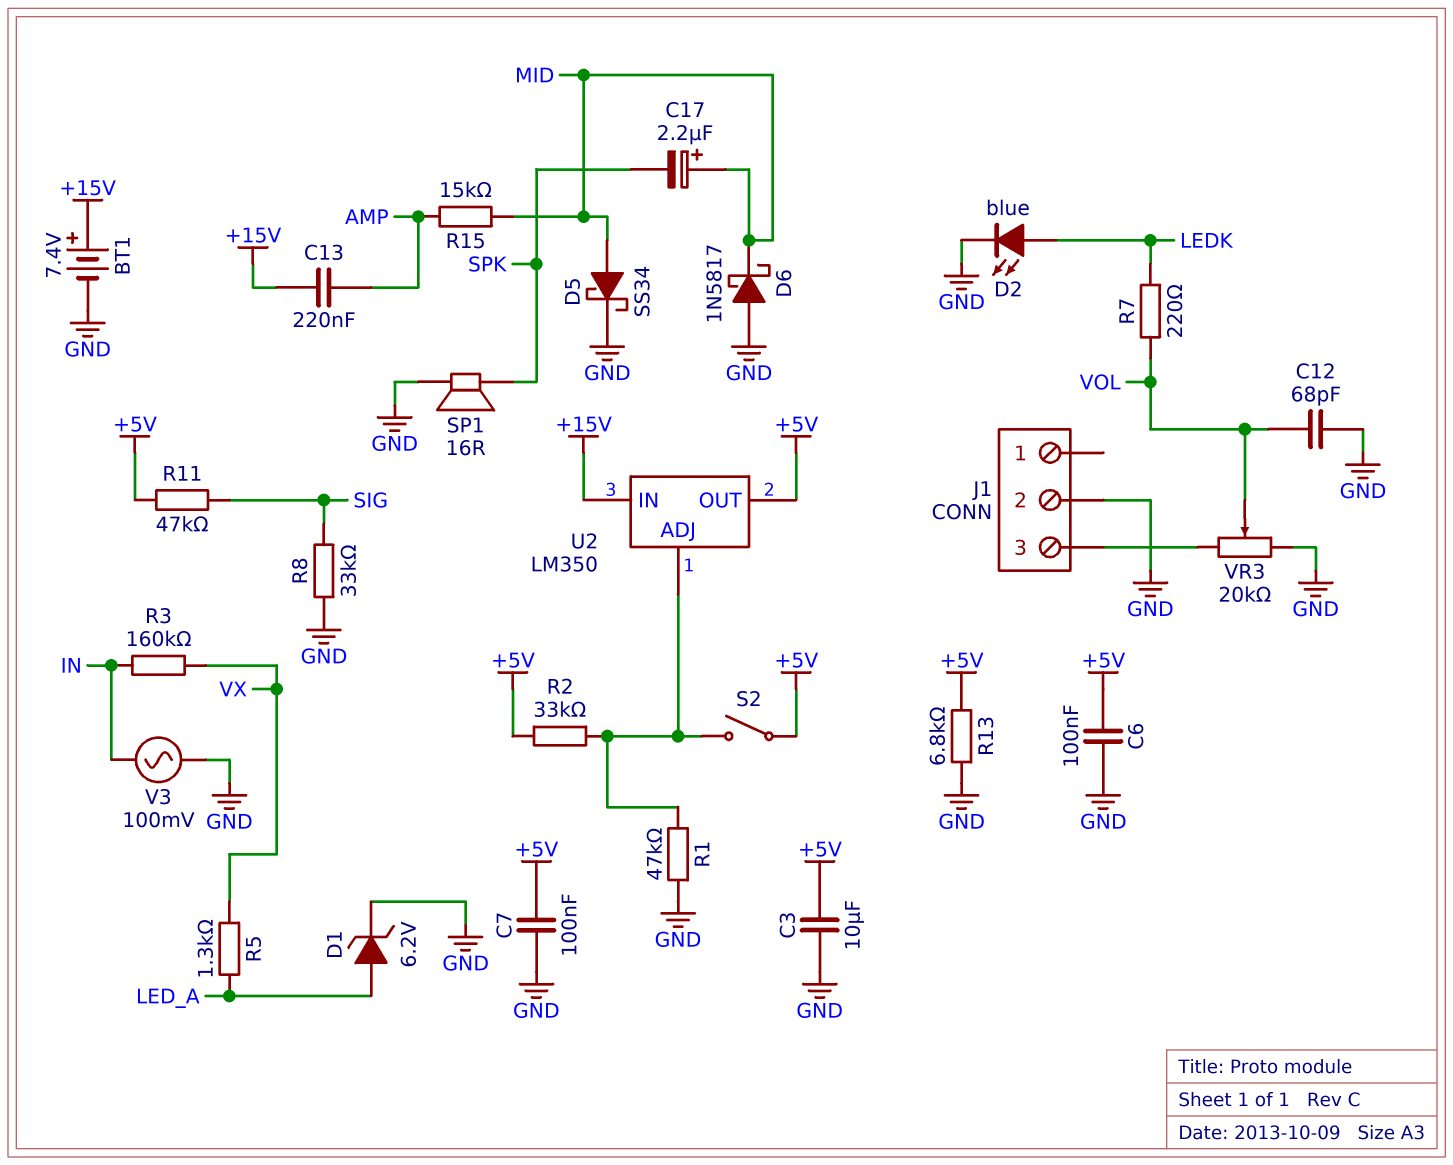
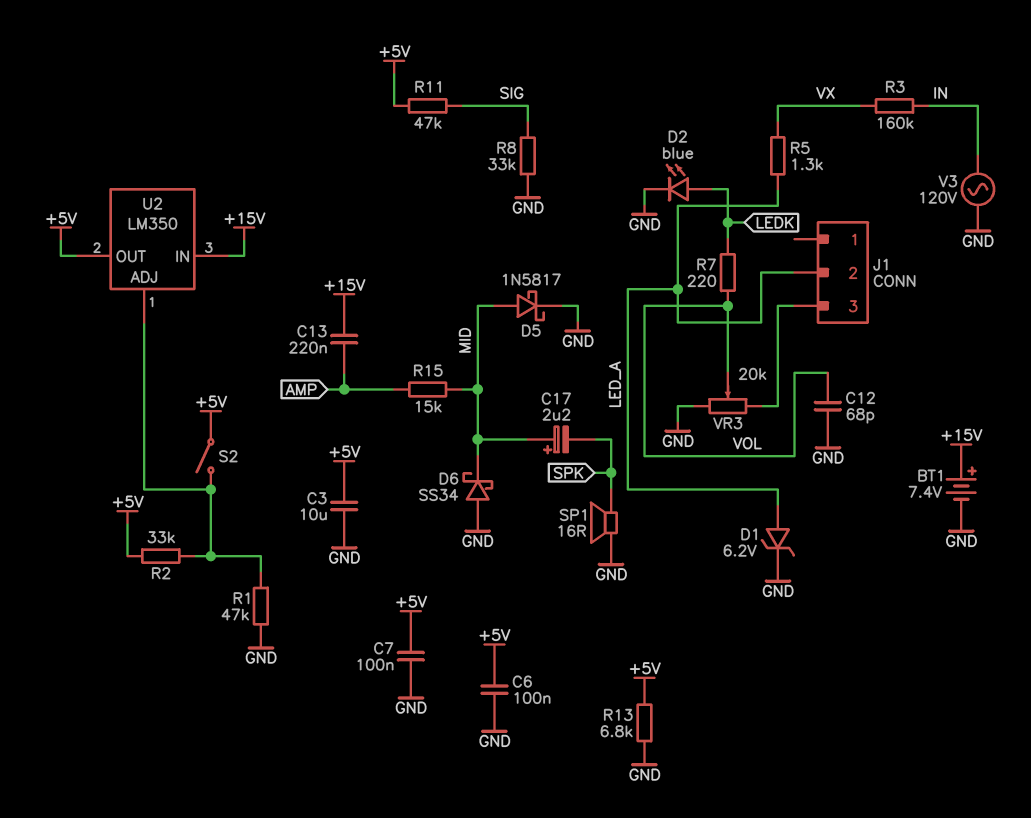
D5: schottky SS34 (A MID, K GND) -> schottky 1N5817 (A MID, K GND)
D6: schottky 1N5817 (A GND, K MID) -> schottky SS34 (A GND, K MID)
J1 pin 2: GND -> LED_A
V3: AC 100mV (GND, IN) -> AC 120V (GND, IN)

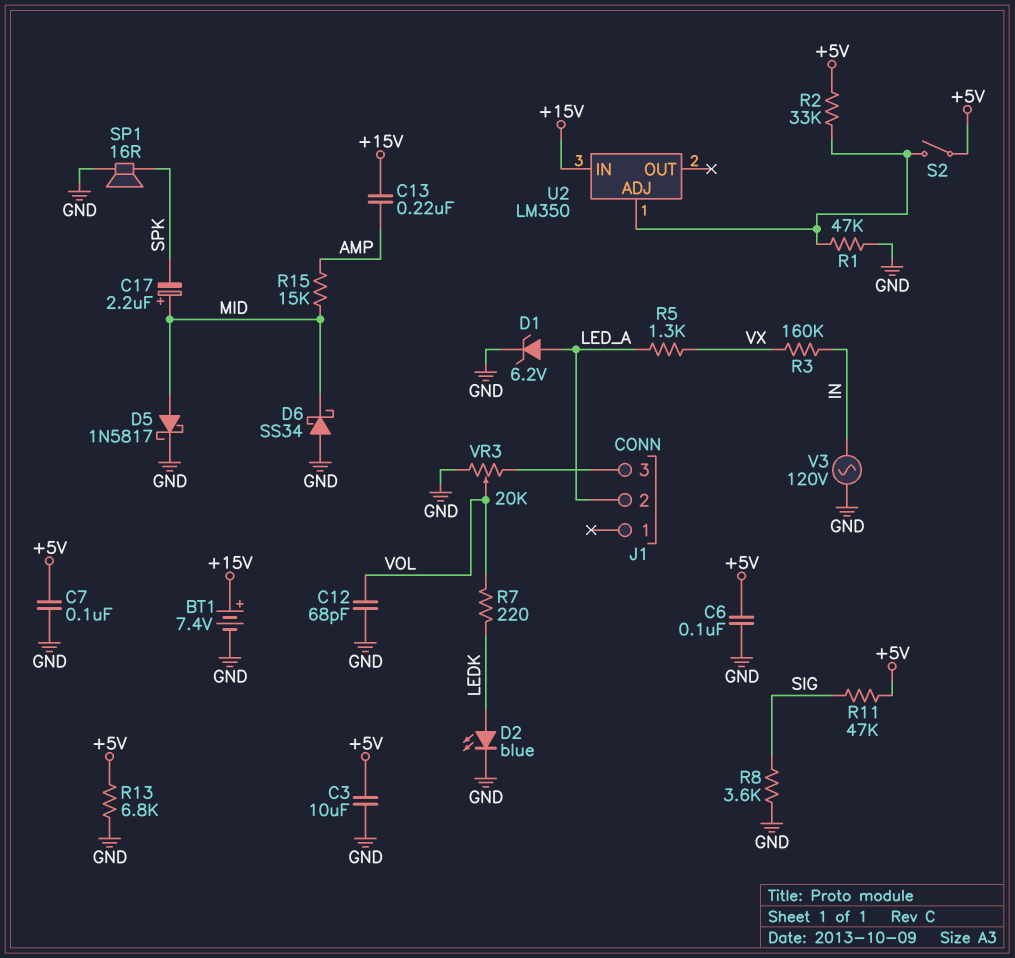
R8: 33k (GND, SIG) -> 3.6k (GND, SIG)
U2 pin OUT: +5V -> none

